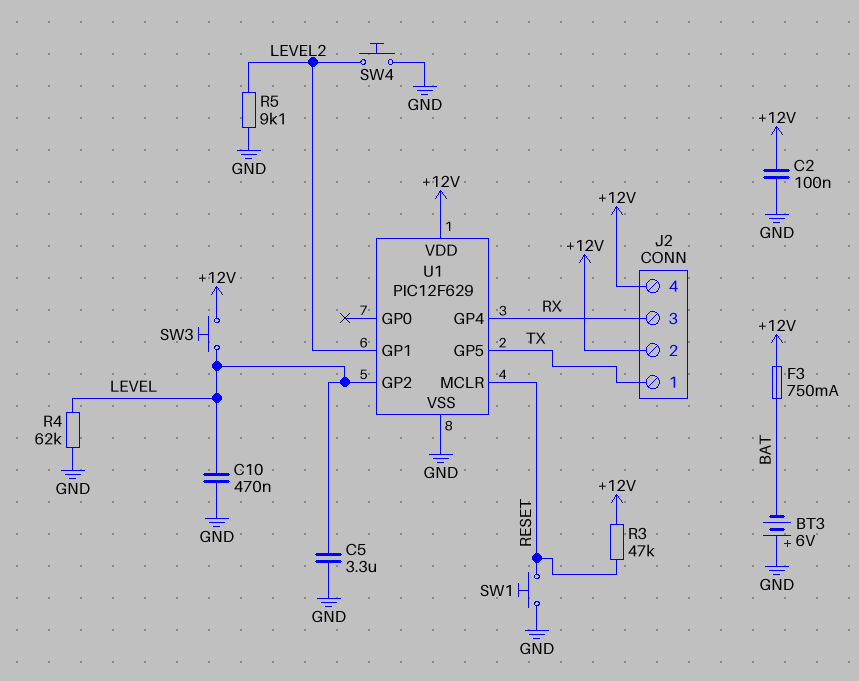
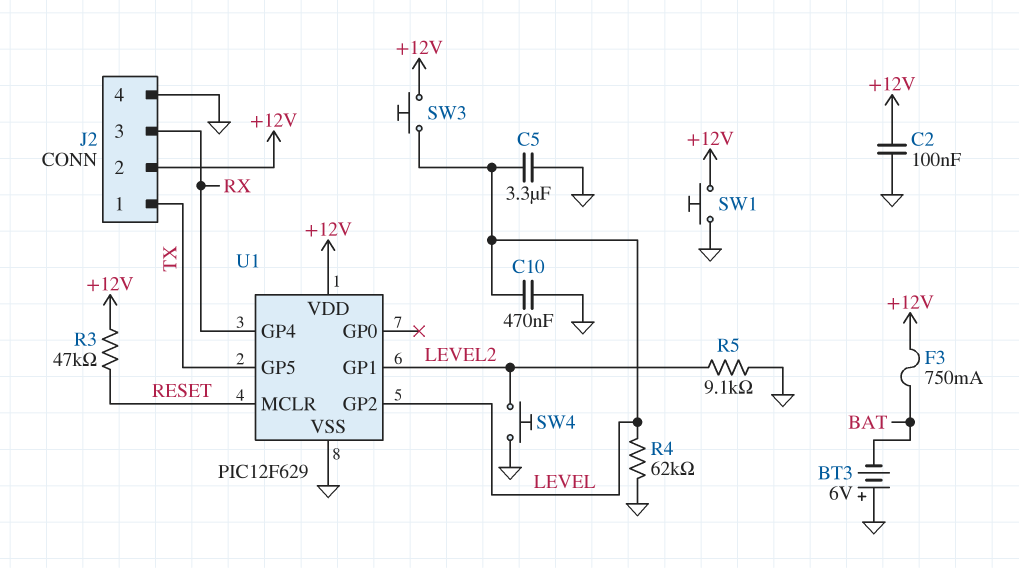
J2 pin 4: +12V -> GND
SW1: button (GND, RESET) -> button (+12V, GND)

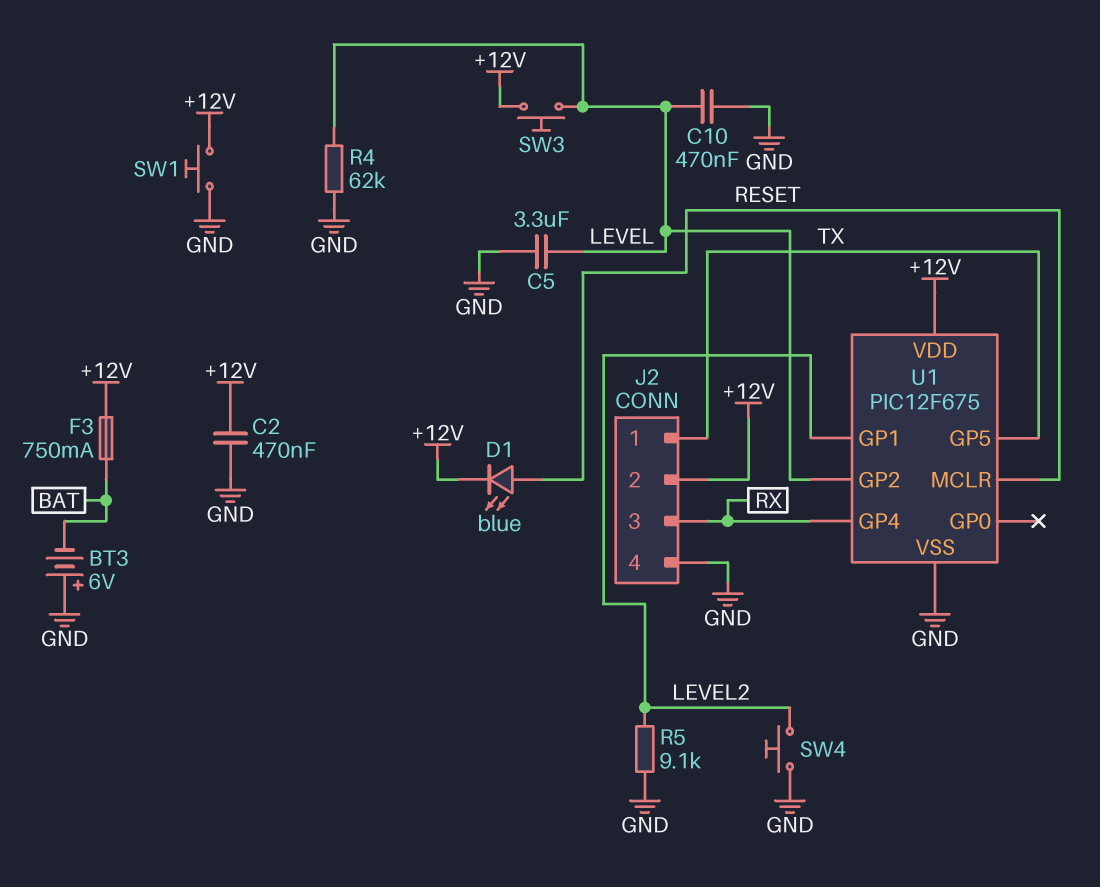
C2: 100nF (+12V, GND) -> 470nF (+12V, GND)
D1: none -> LED blue (A RESET, K +12V)
R3: 47k (+12V, RESET) -> none
U1: PIC12F629 -> PIC12F675

